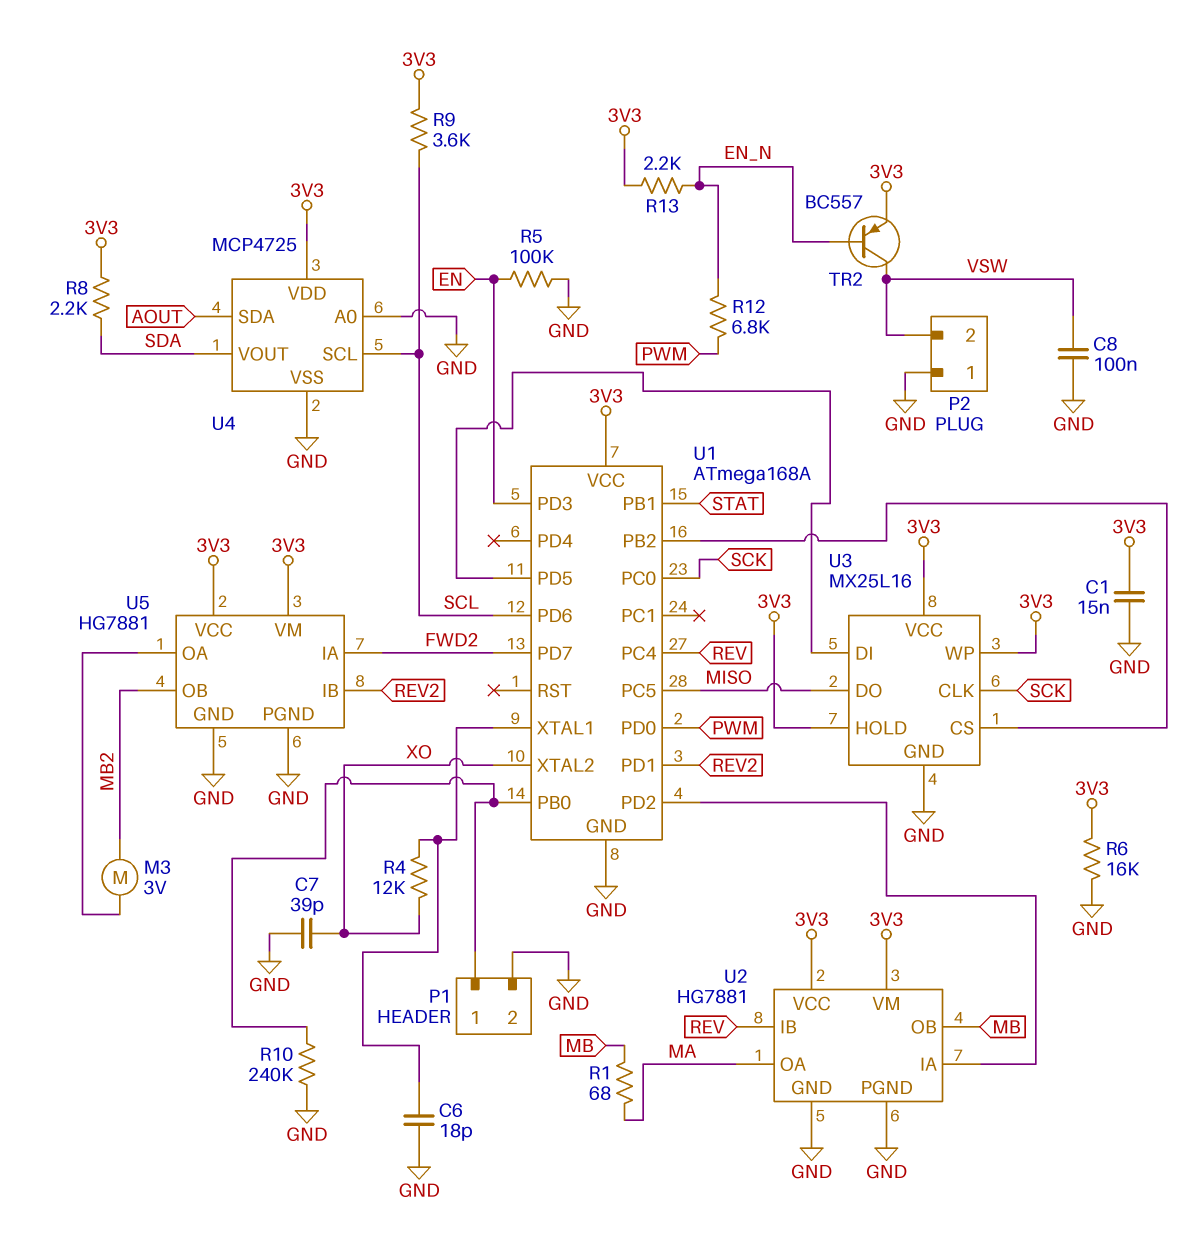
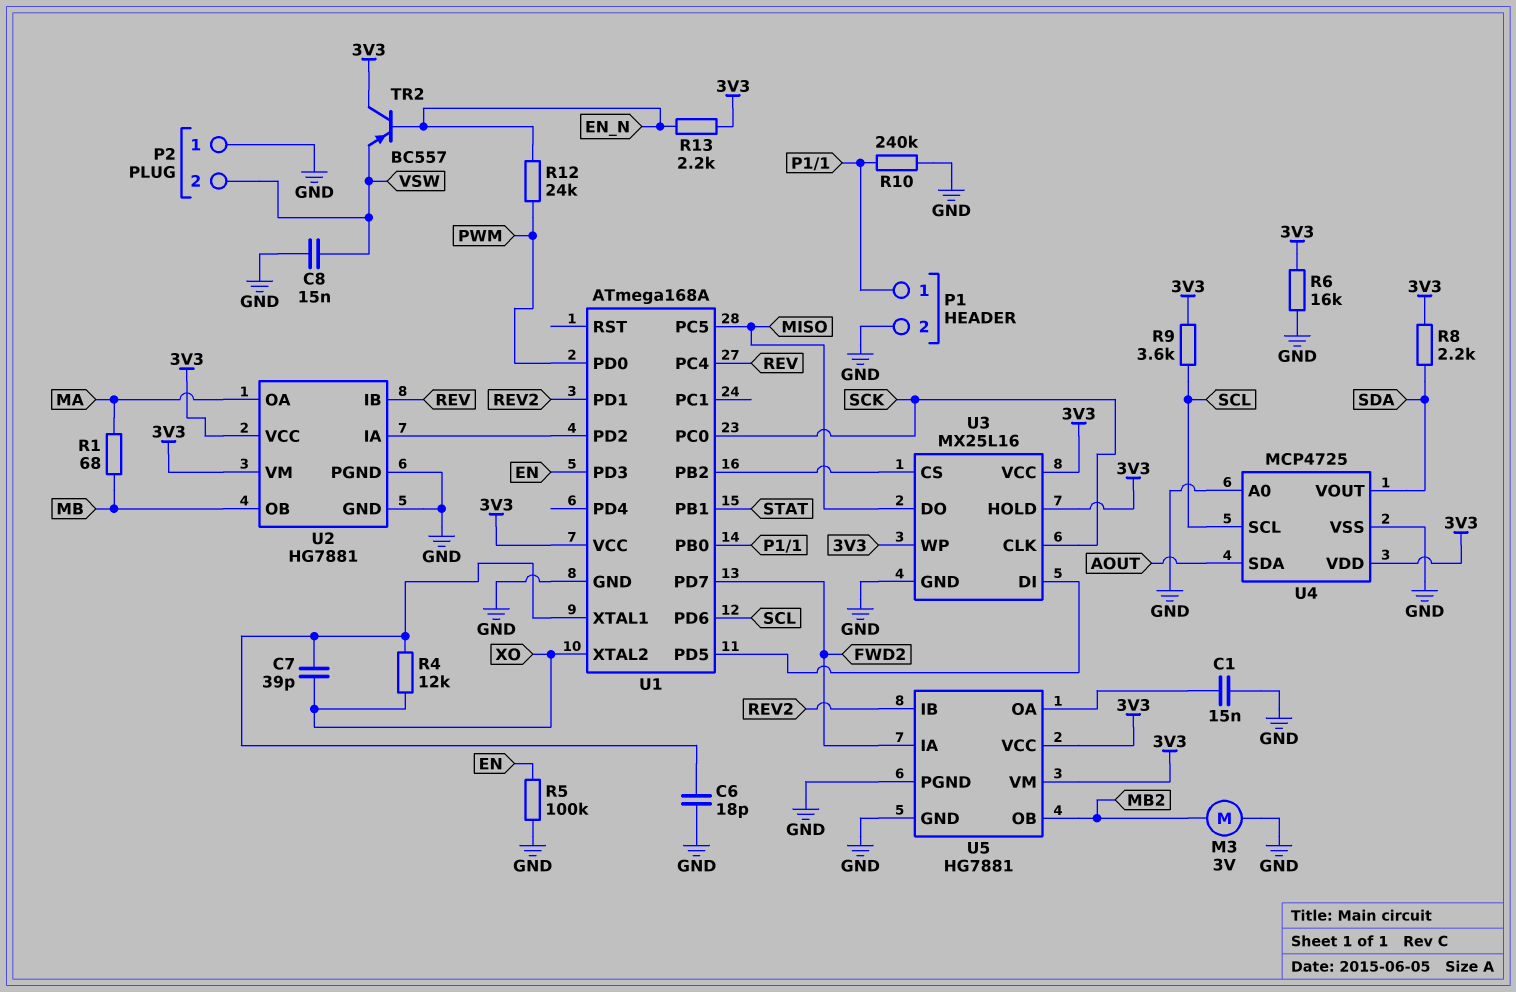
C1: 15nF (3V3, GND) -> 15nF (GND, U5/OA)
C7: 39pF (GND, XO) -> 39pF (U1/XTAL1, XO)
C8: 100nF (GND, VSW) -> 15nF (GND, VSW)
M3: motor 3V (MB2, U5/OA) -> motor 3V (GND, MB2)
R12: 6.8k (EN_N, PWM) -> 24k (EN_N, PWM)
TR2: PNP BC557 (B EN_N, C VSW, E 3V3) -> PNP BC557 (B EN_N, C 3V3, E VSW)

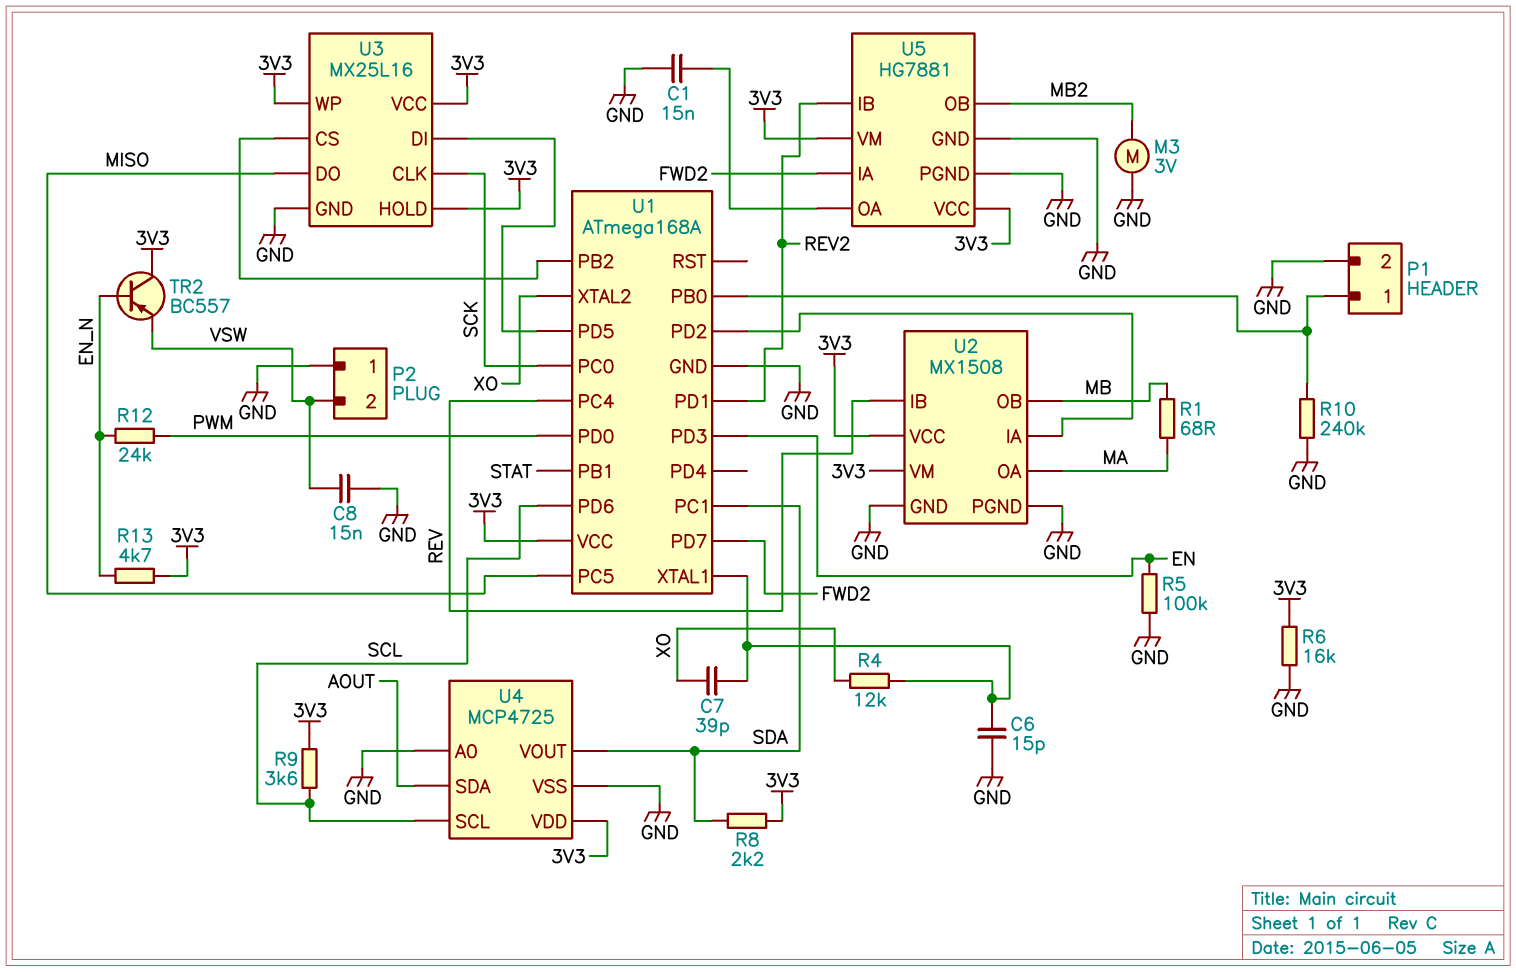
C6: 18pF (GND, U1/XTAL1) -> 15pF (GND, U1/XTAL1)
R13: 2.2k (3V3, EN_N) -> 4.7k (3V3, EN_N)
U1 pin PC1: none -> SDA
U2: HG7881 -> MX1508

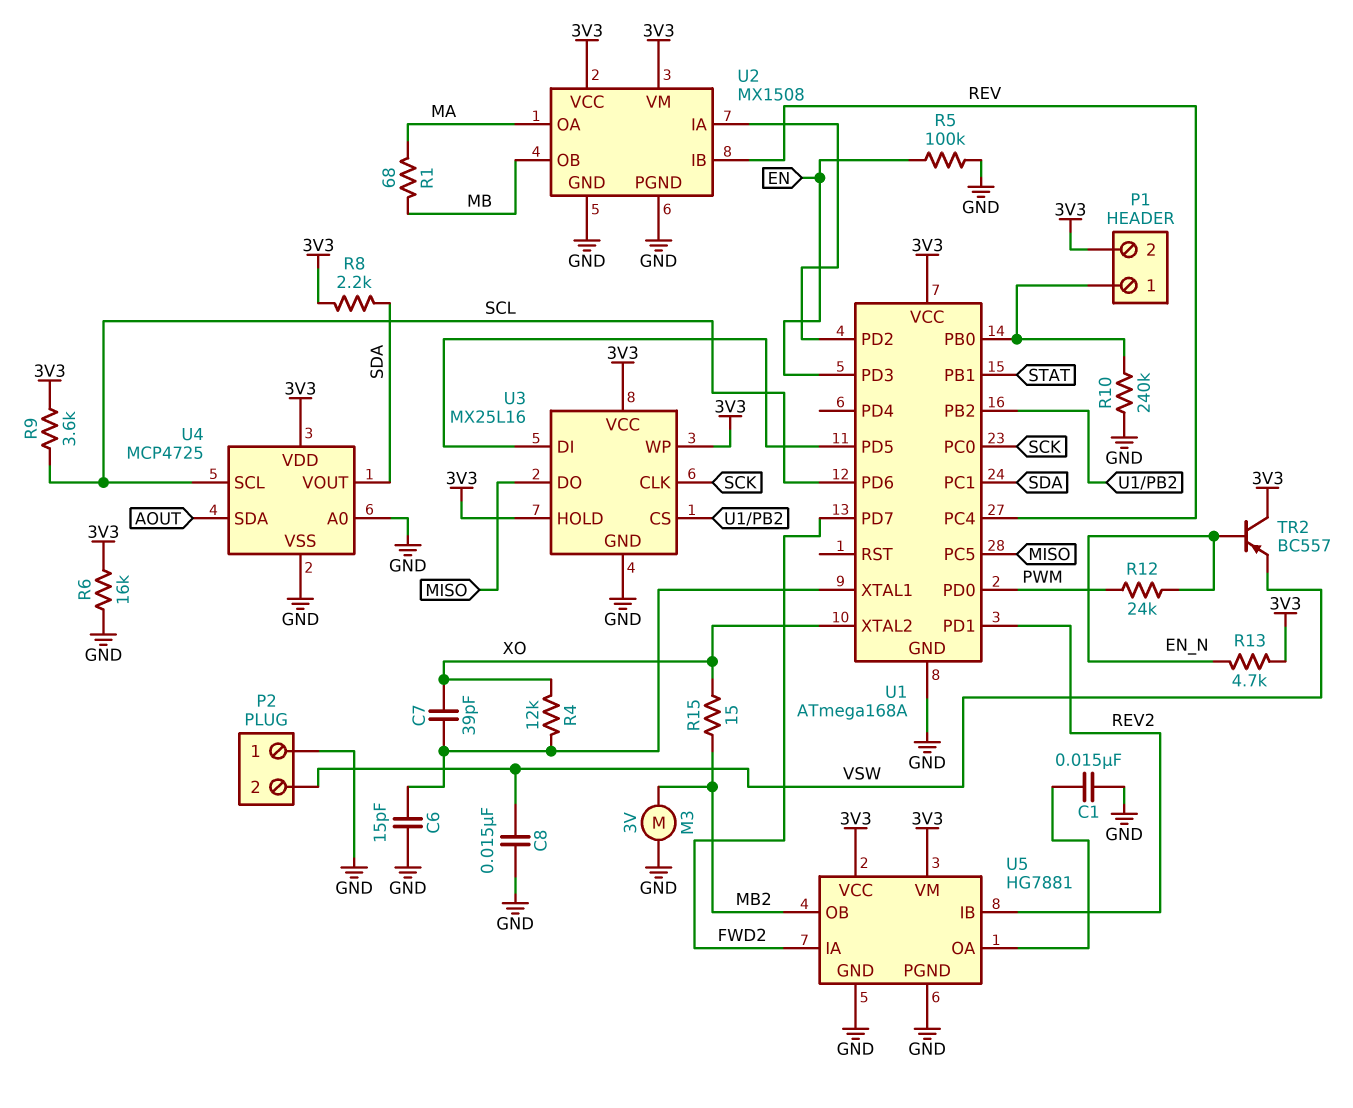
P1 pin 2: GND -> 3V3
R15: none -> 15 (MB2, XO)

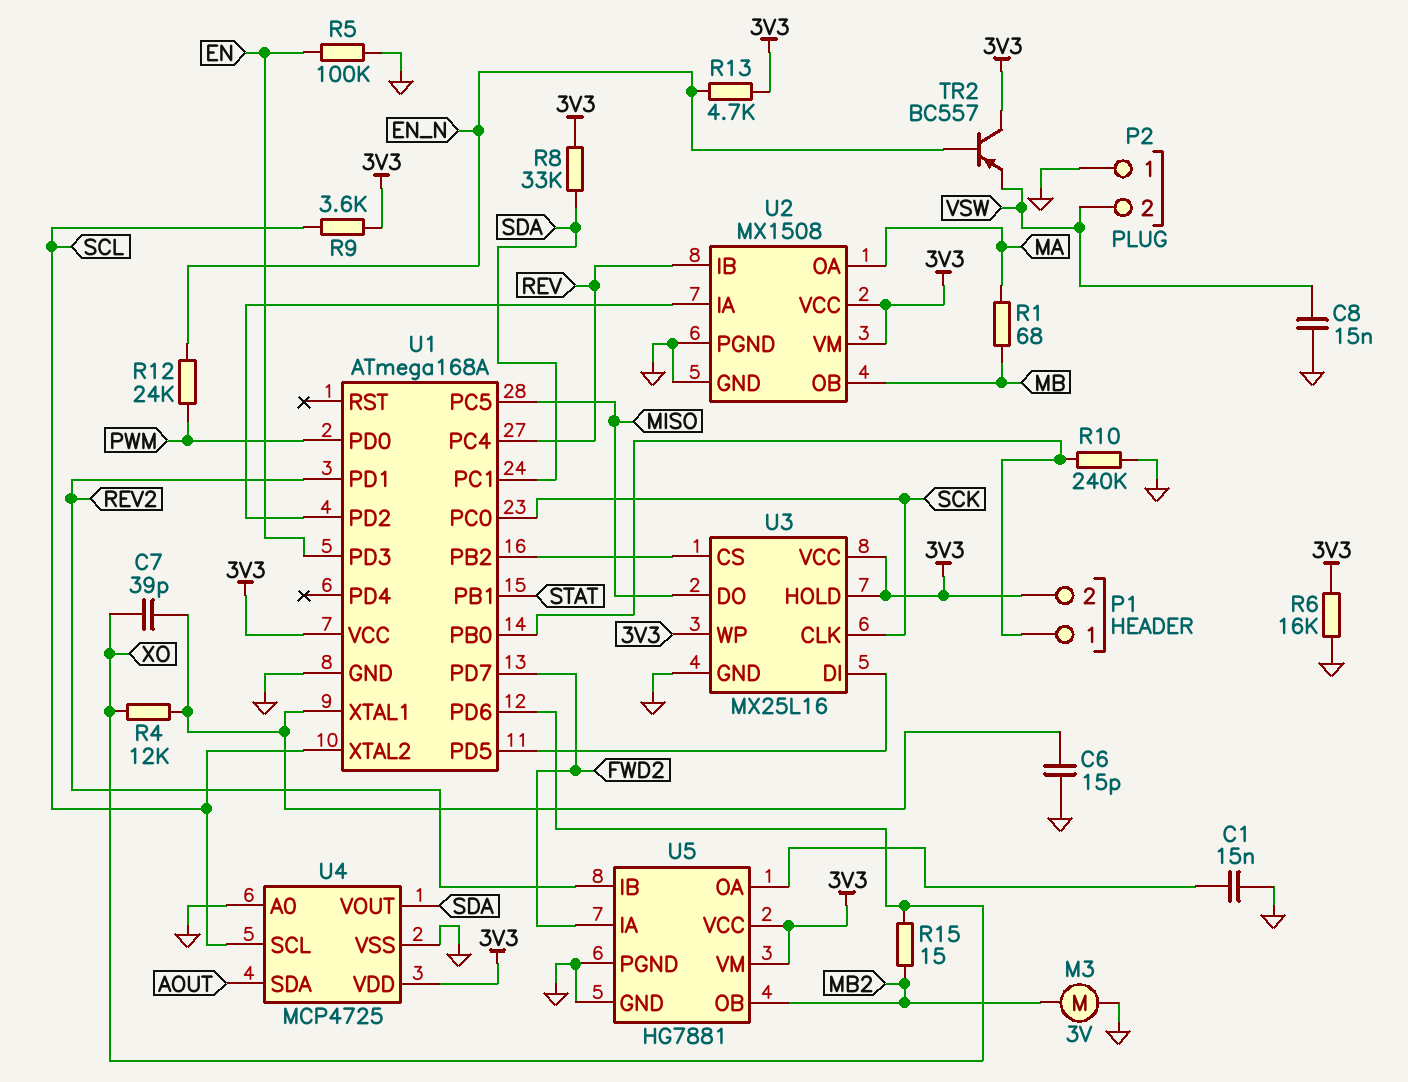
R8: 2.2k (3V3, SDA) -> 33k (3V3, SDA)
U1 pin PD6: SCL -> XO
U1 pin XTAL2: XO -> SCL

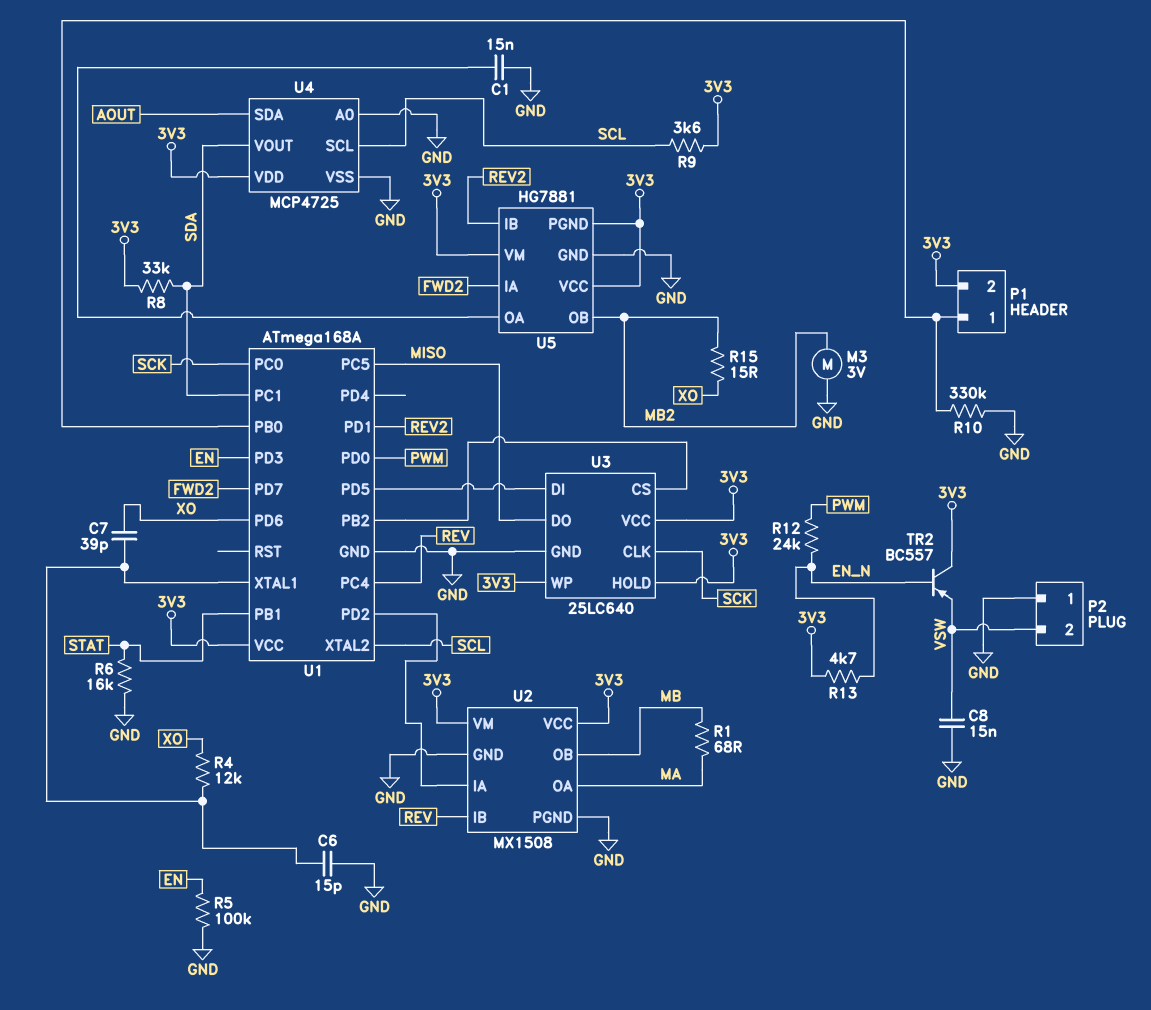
R6: 16k (3V3, GND) -> 16k (GND, STAT)
R10: 240k (GND, P1/1) -> 330k (GND, P1/1)
U3: MX25L16 -> 25LC640
U5 pin PGND: GND -> 3V3

